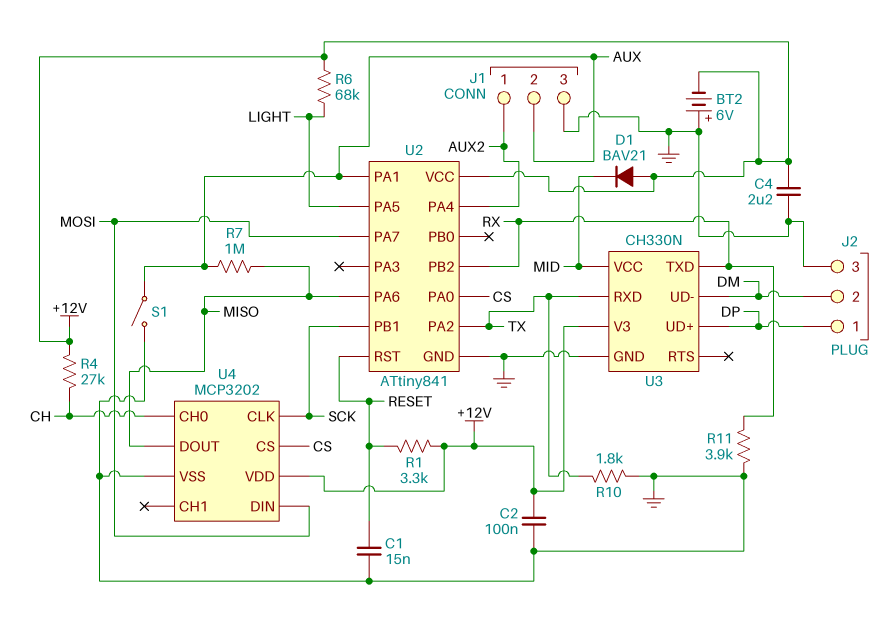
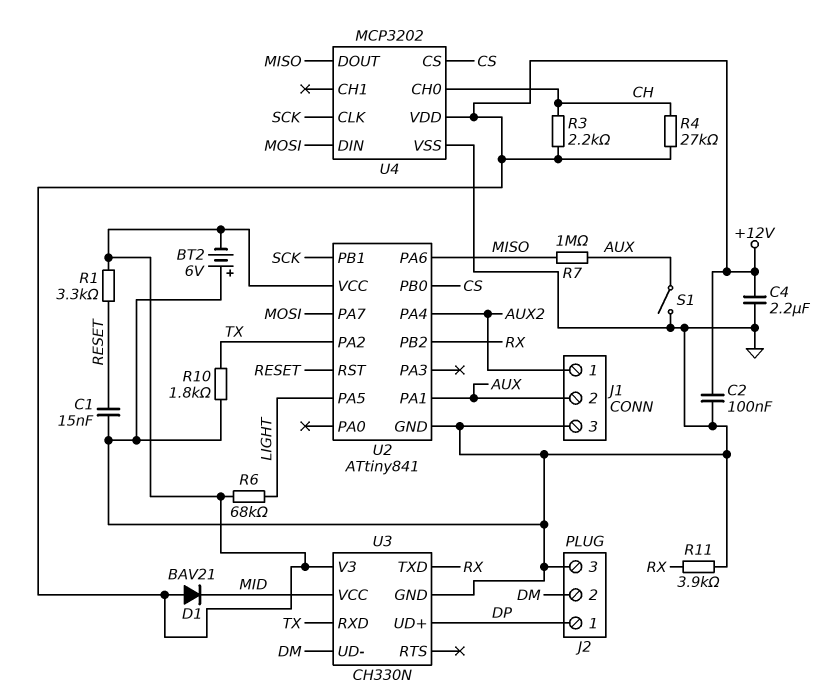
R3: none -> 2.2k (+12V, CH)
U2 pin PA0: CS -> none
U2 pin PB0: none -> CS

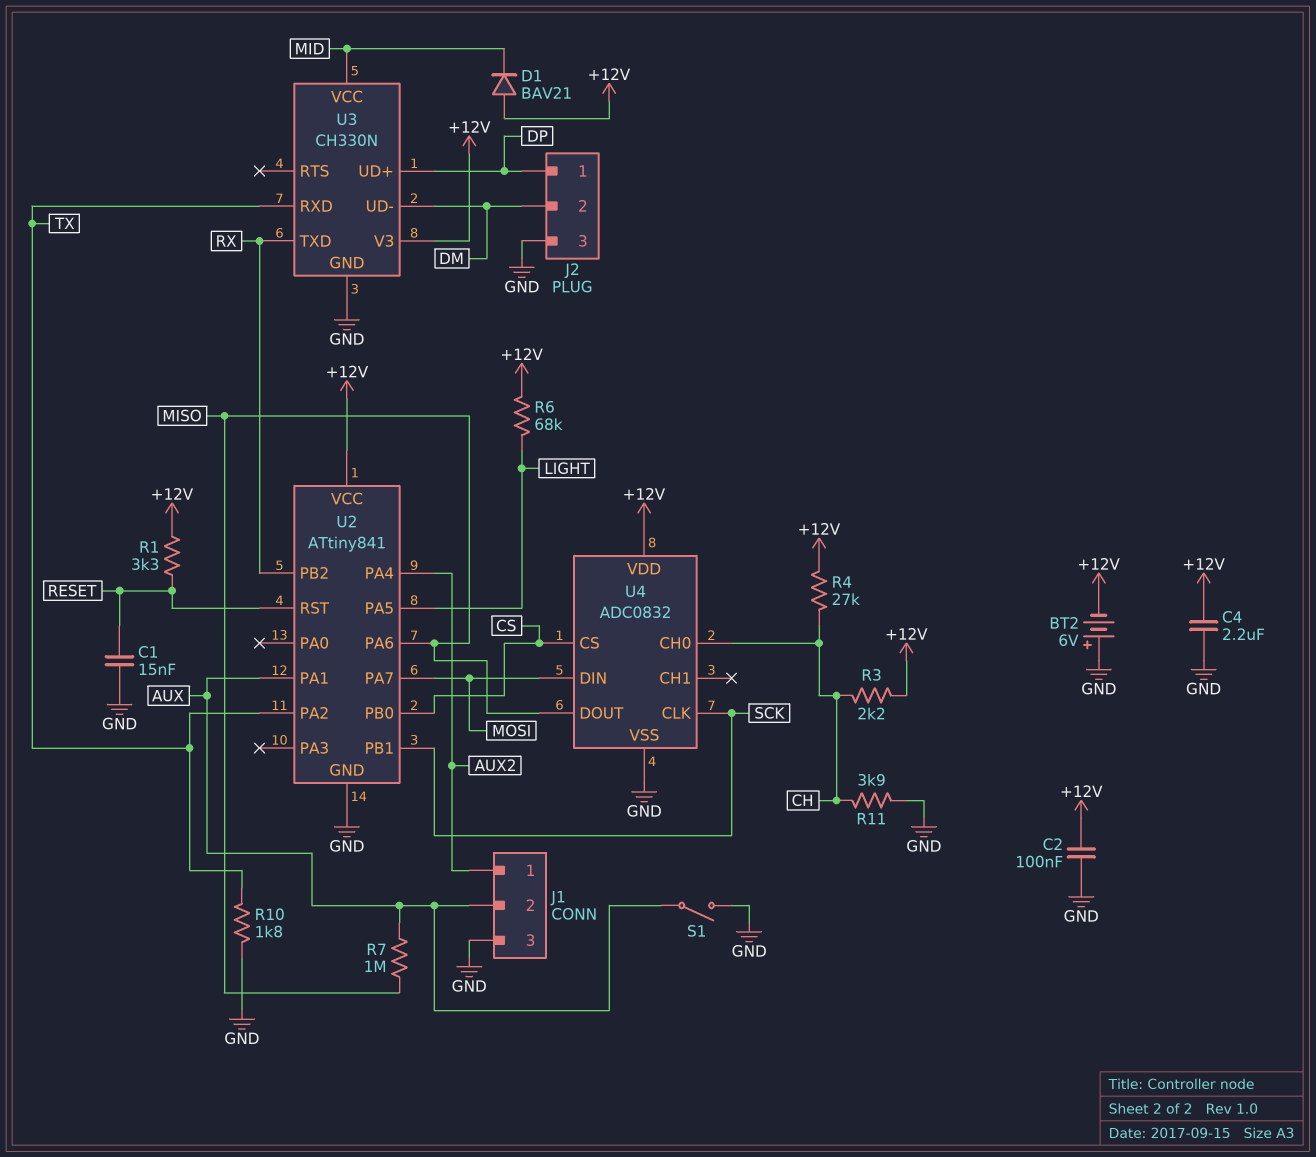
R11: 3.9k (GND, RX) -> 3.9k (CH, GND)
U4: MCP3202 -> ADC0832

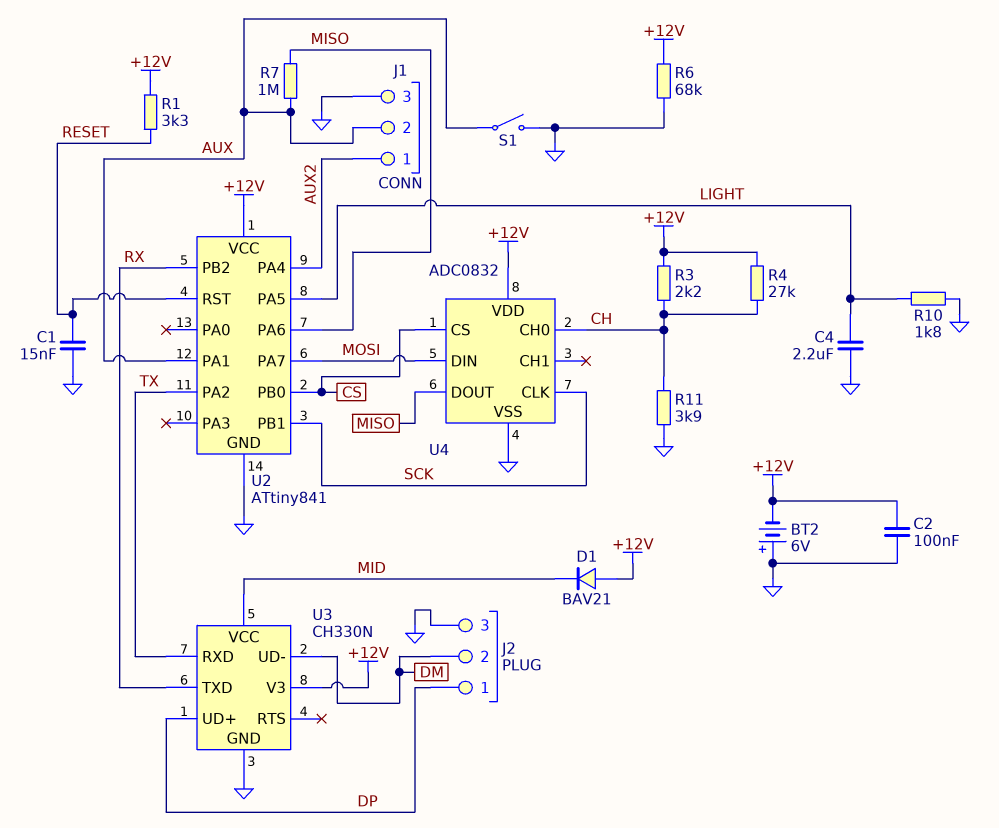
C4: 2.2uF (+12V, GND) -> 2.2uF (GND, LIGHT)
R6: 68k (+12V, LIGHT) -> 68k (+12V, GND)
R10: 1.8k (GND, TX) -> 1.8k (GND, LIGHT)

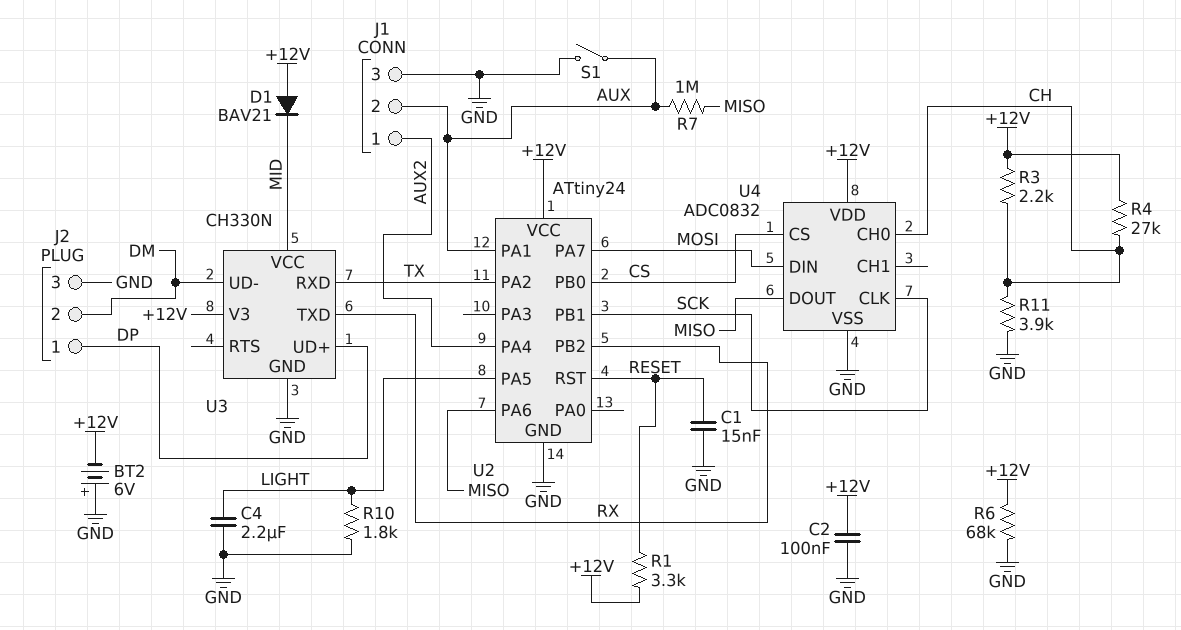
U2: ATtiny841 -> ATtiny24

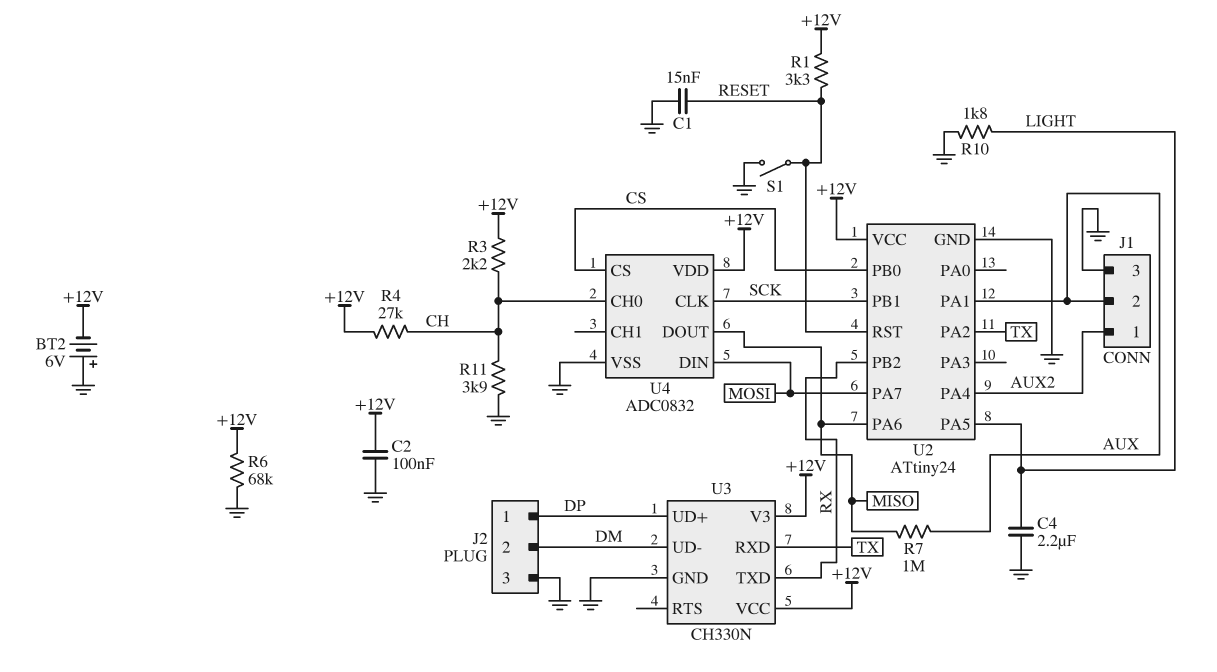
D1: diode BAV21 (A +12V, K MID) -> none
S1: switch (AUX, GND) -> switch (GND, RESET)
U3 pin VCC: MID -> +12V

